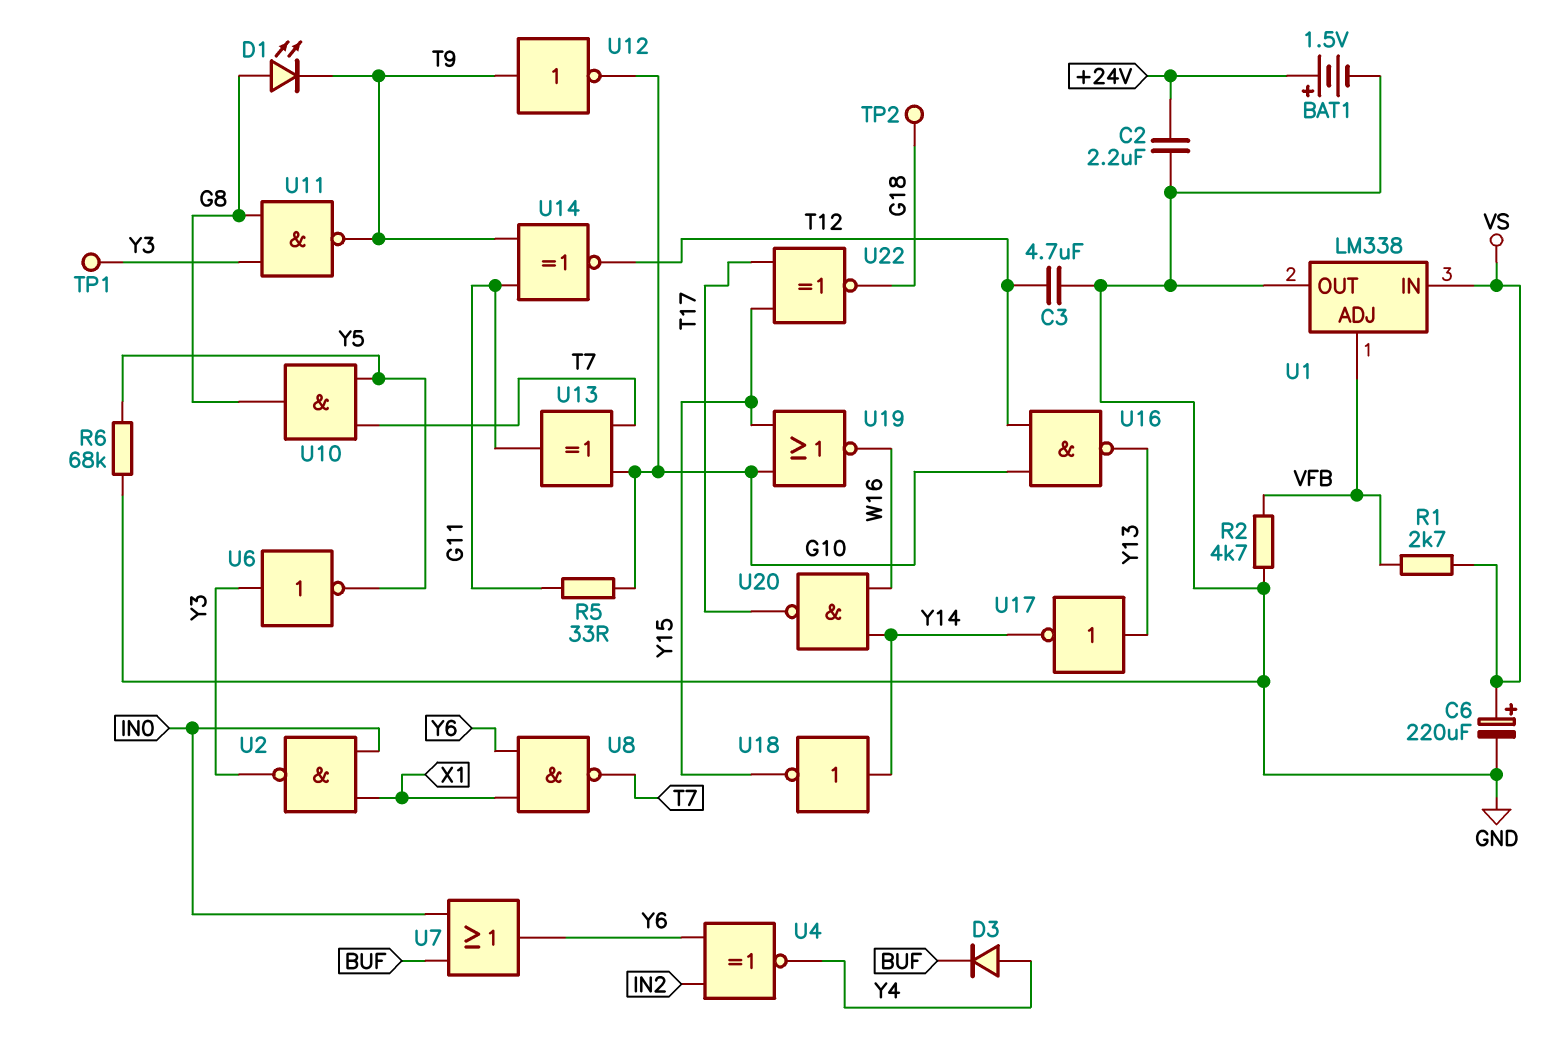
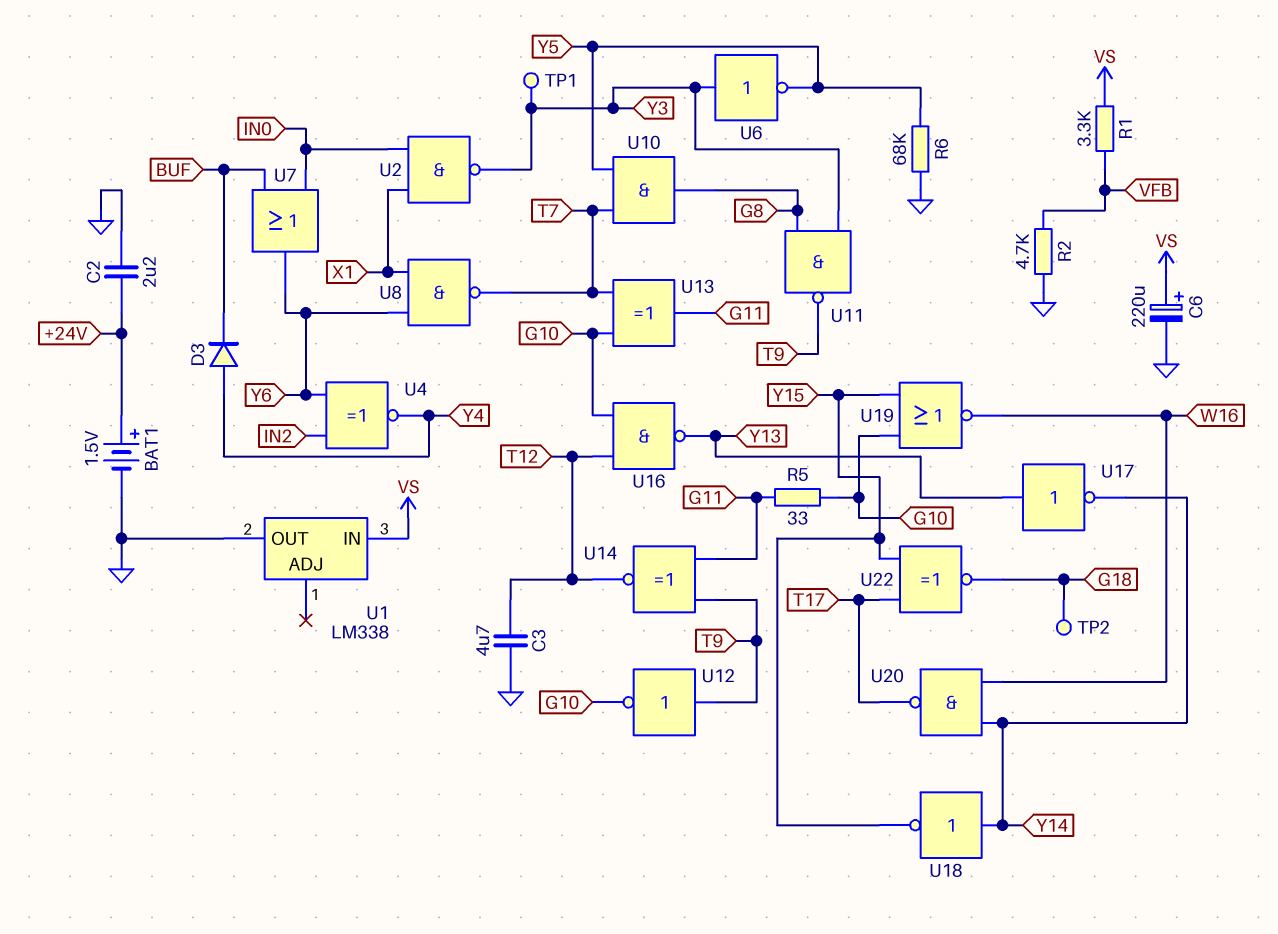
D1: LED (A G8, K T9) -> none
R1: 2.7k (VFB, VS) -> 3.3k (VFB, VS)
U1 pin ADJ: VFB -> none

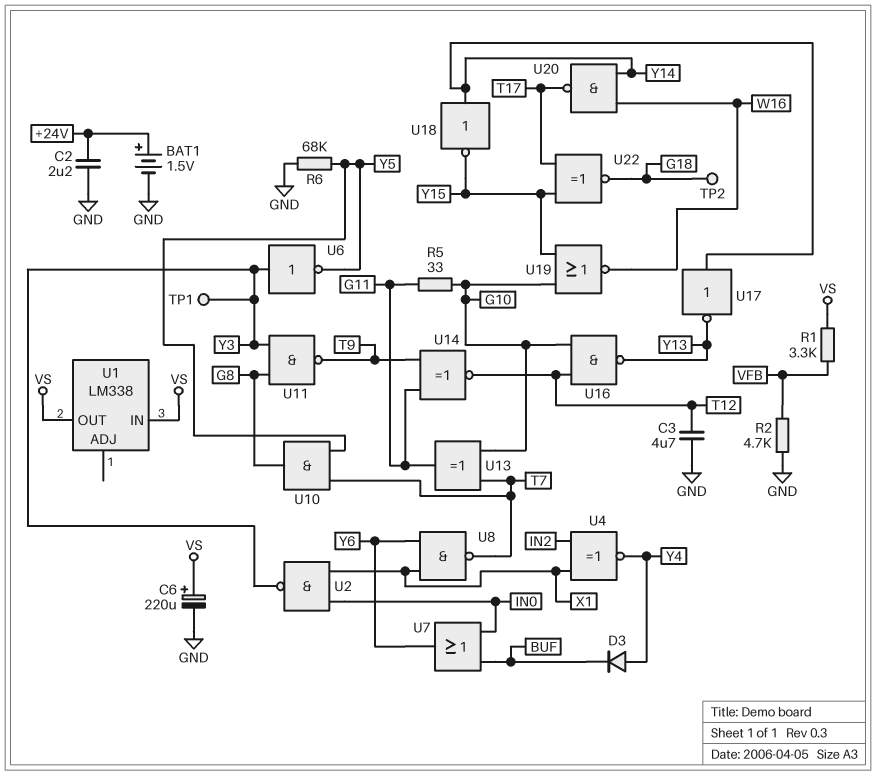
U1 pin OUT: GND -> VS
U4: XNOR (in IN2, in Y6, out Y4) -> XNOR (in IN2, in X1, out Y4)
U12: NOT (in T9, out G10) -> none
U17: NOT (in Y13, out Y14) -> NOT (in Y14, out Y13)

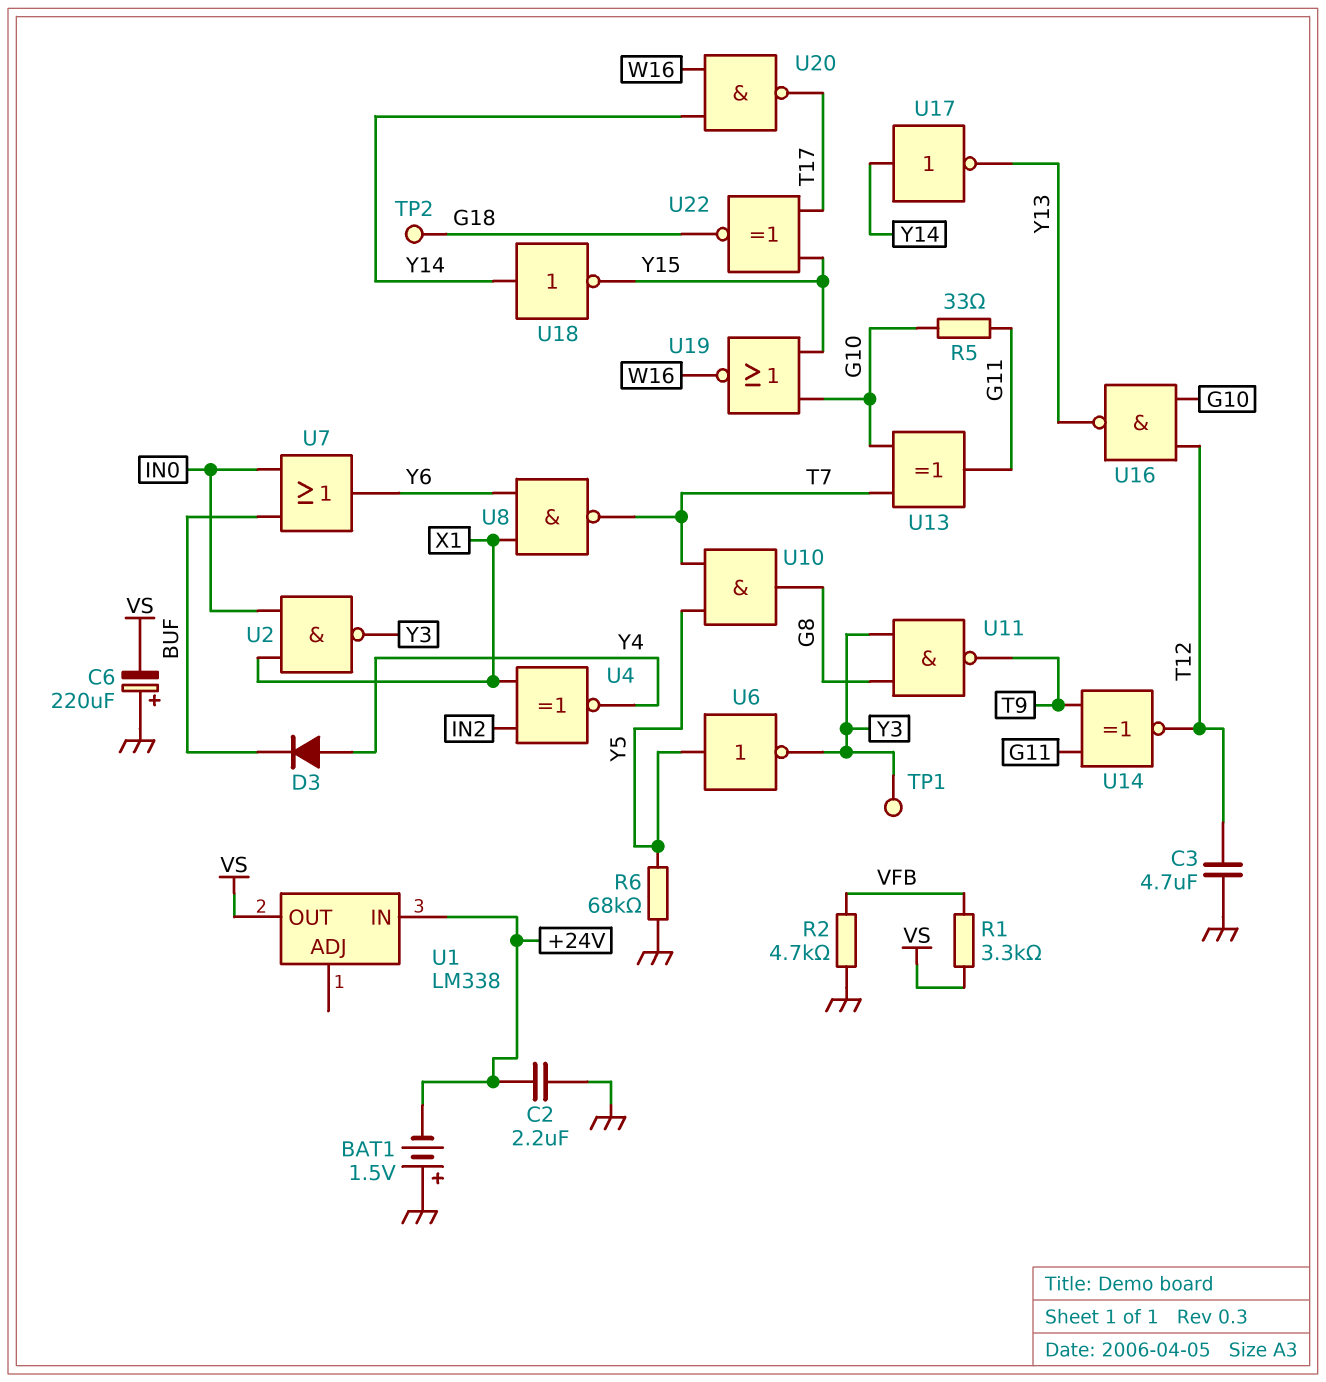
BAT1: 1.5V (plus +24V, minus GND) -> 1.5V (plus GND, minus +24V)
C6: 220uF (plus VS, minus GND) -> 220uF (plus GND, minus VS)
U1 pin IN: VS -> +24V
U6: NOT (in Y3, out Y5) -> NOT (in Y5, out Y3)

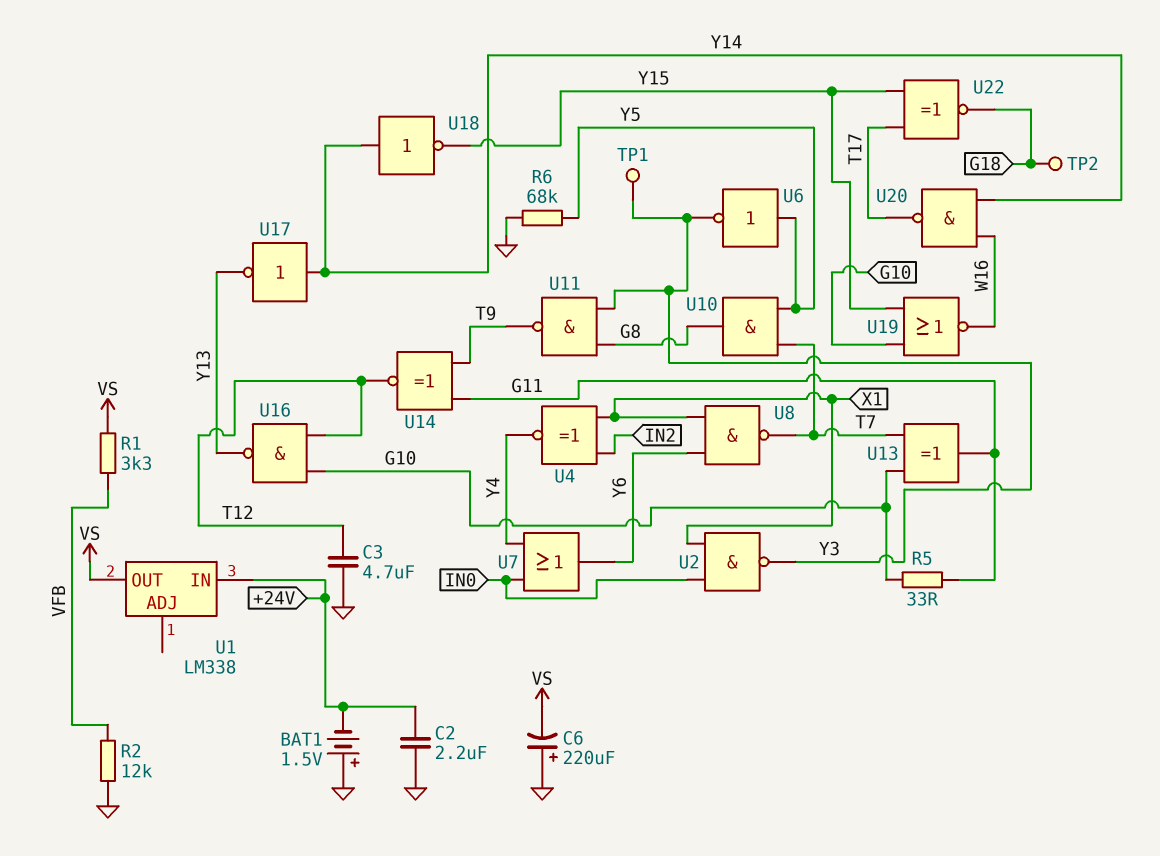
D3: diode (A Y4, K BUF) -> none
R2: 4.7k (GND, VFB) -> 12k (GND, VFB)
U7: OR (in BUF, in IN0, out Y6) -> OR (in IN0, in Y4, out Y6)

